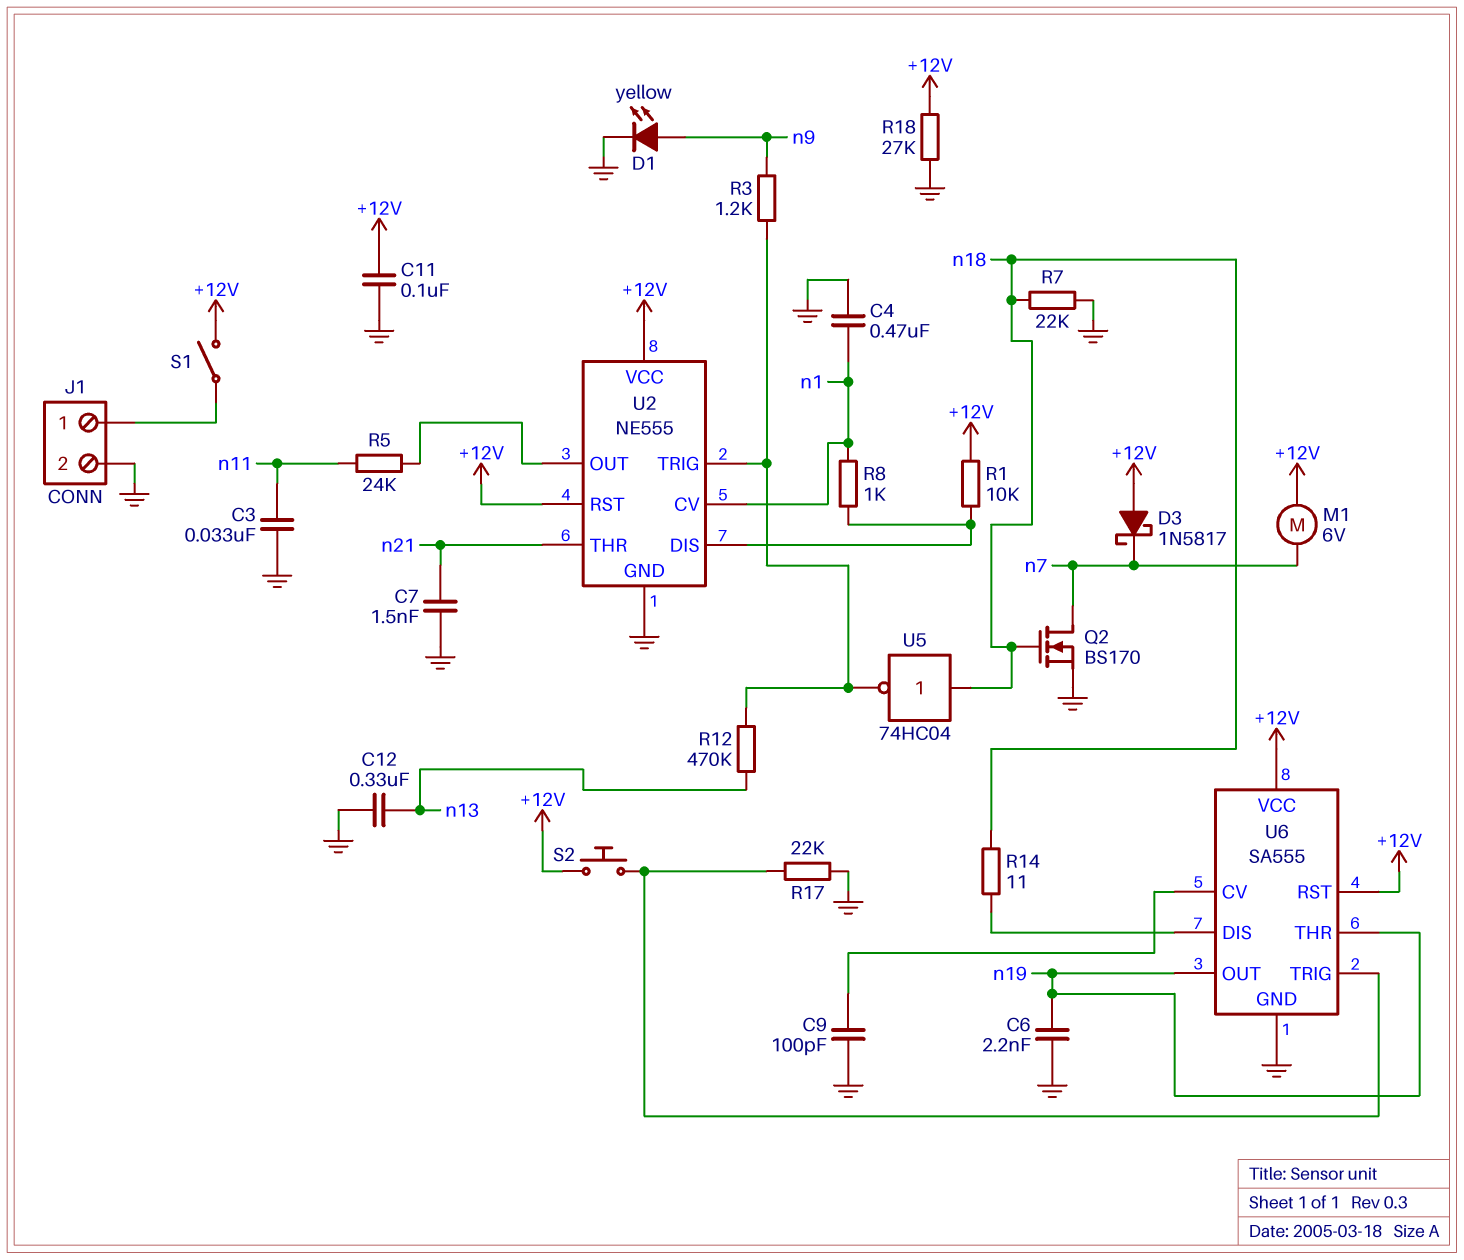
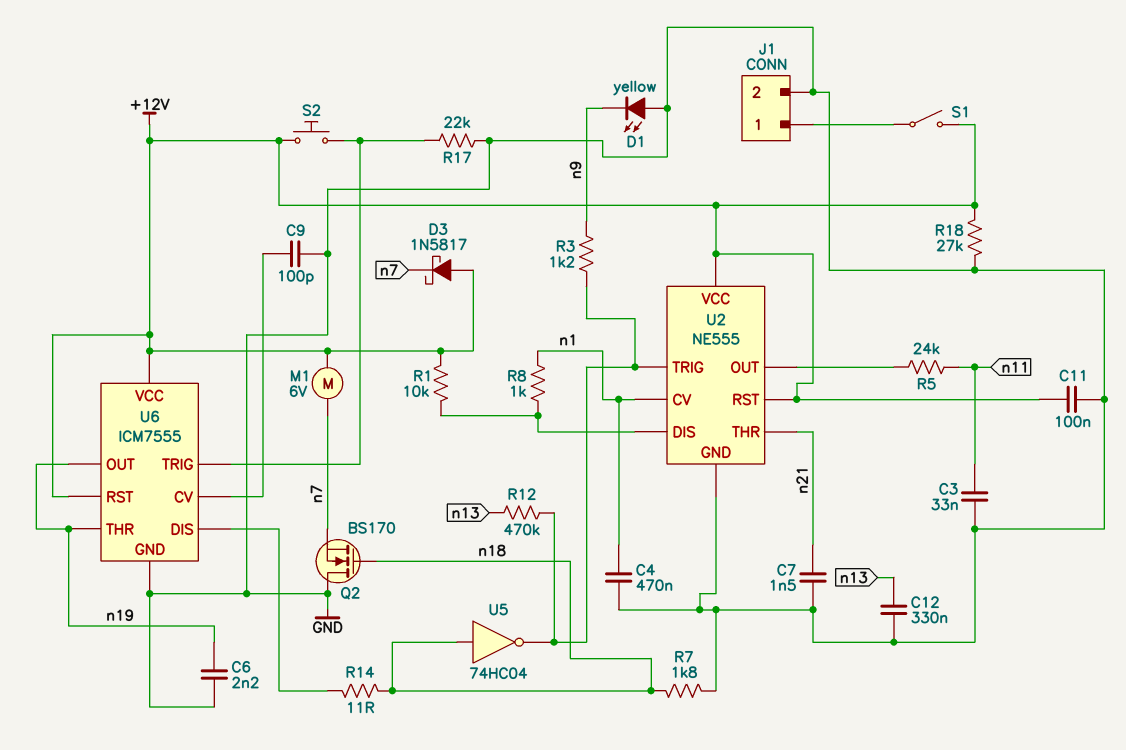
D1: LED yellow (A n9, K GND) -> LED yellow (A GND, K n9)
Q2: NMOS BS170 (G n18, D n7, S GND) -> NMOS BS170 (G n18, D GND, S n7)
R7: 22k (GND, n18) -> 1.8k (GND, n18)
U6: SA555 -> ICM7555

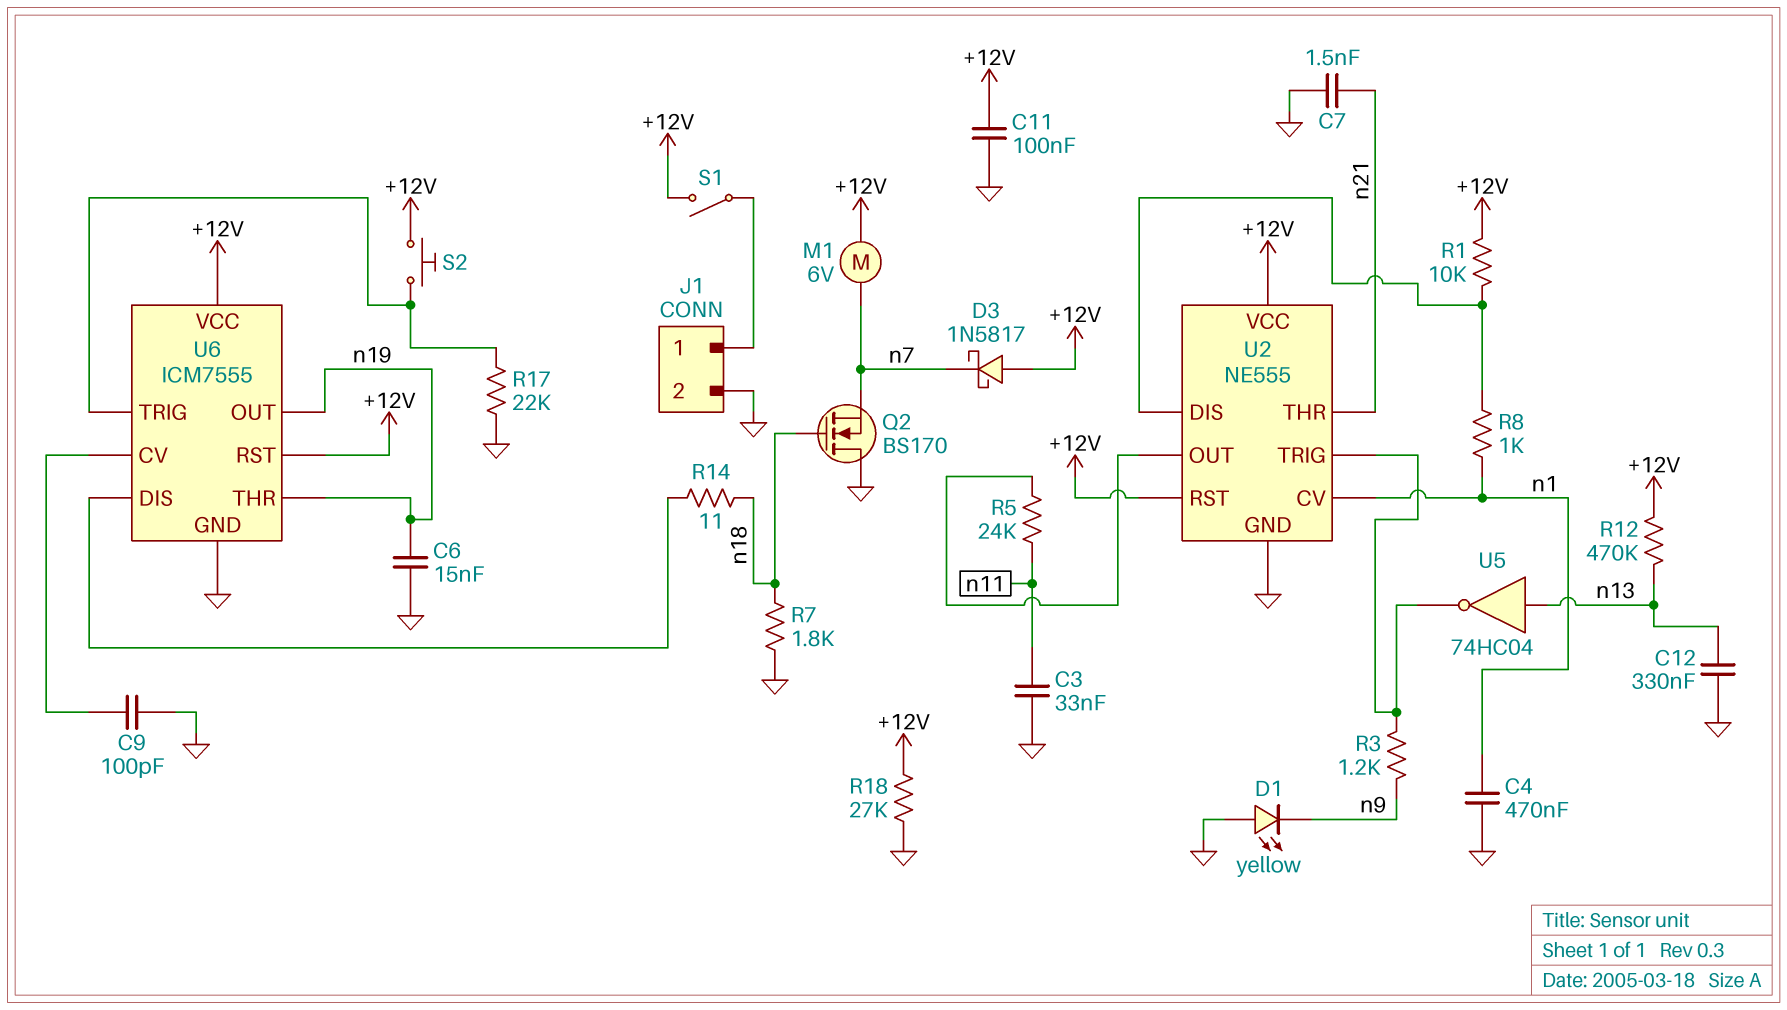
C6: 2.2nF (GND, n19) -> 15nF (GND, n19)
R12: 470k (U2/TRIG, n13) -> 470k (+12V, n13)
U5: NOT 74HC04 (in n18, out U2/TRIG) -> NOT 74HC04 (in n13, out U2/TRIG)

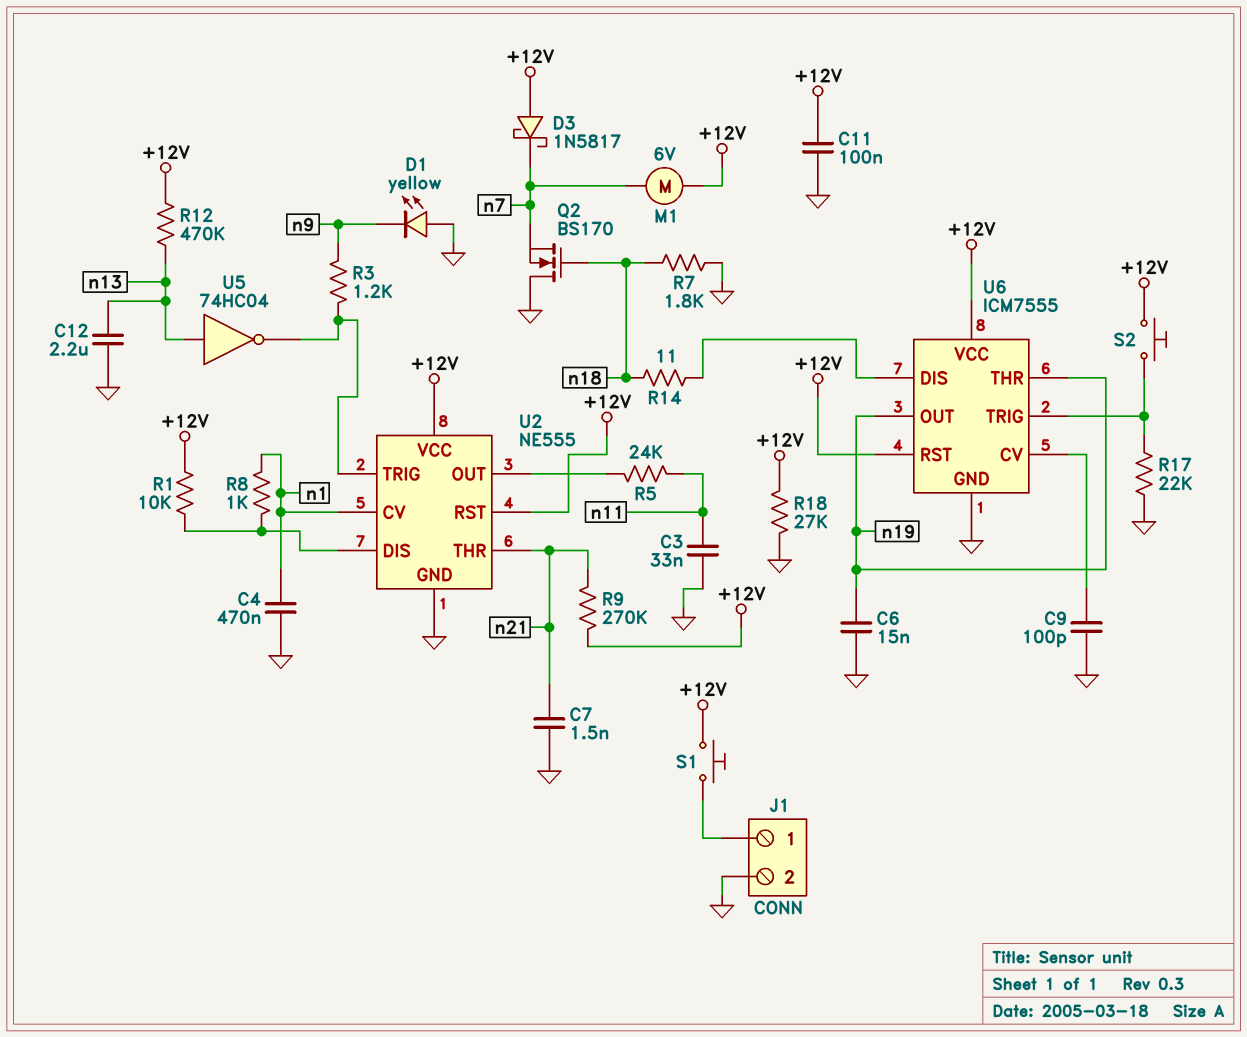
C12: 330nF (GND, n13) -> 2.2uF (GND, n13)
R9: none -> 270k (+12V, n21)
S1: switch (+12V, J1/1) -> button (+12V, J1/1)

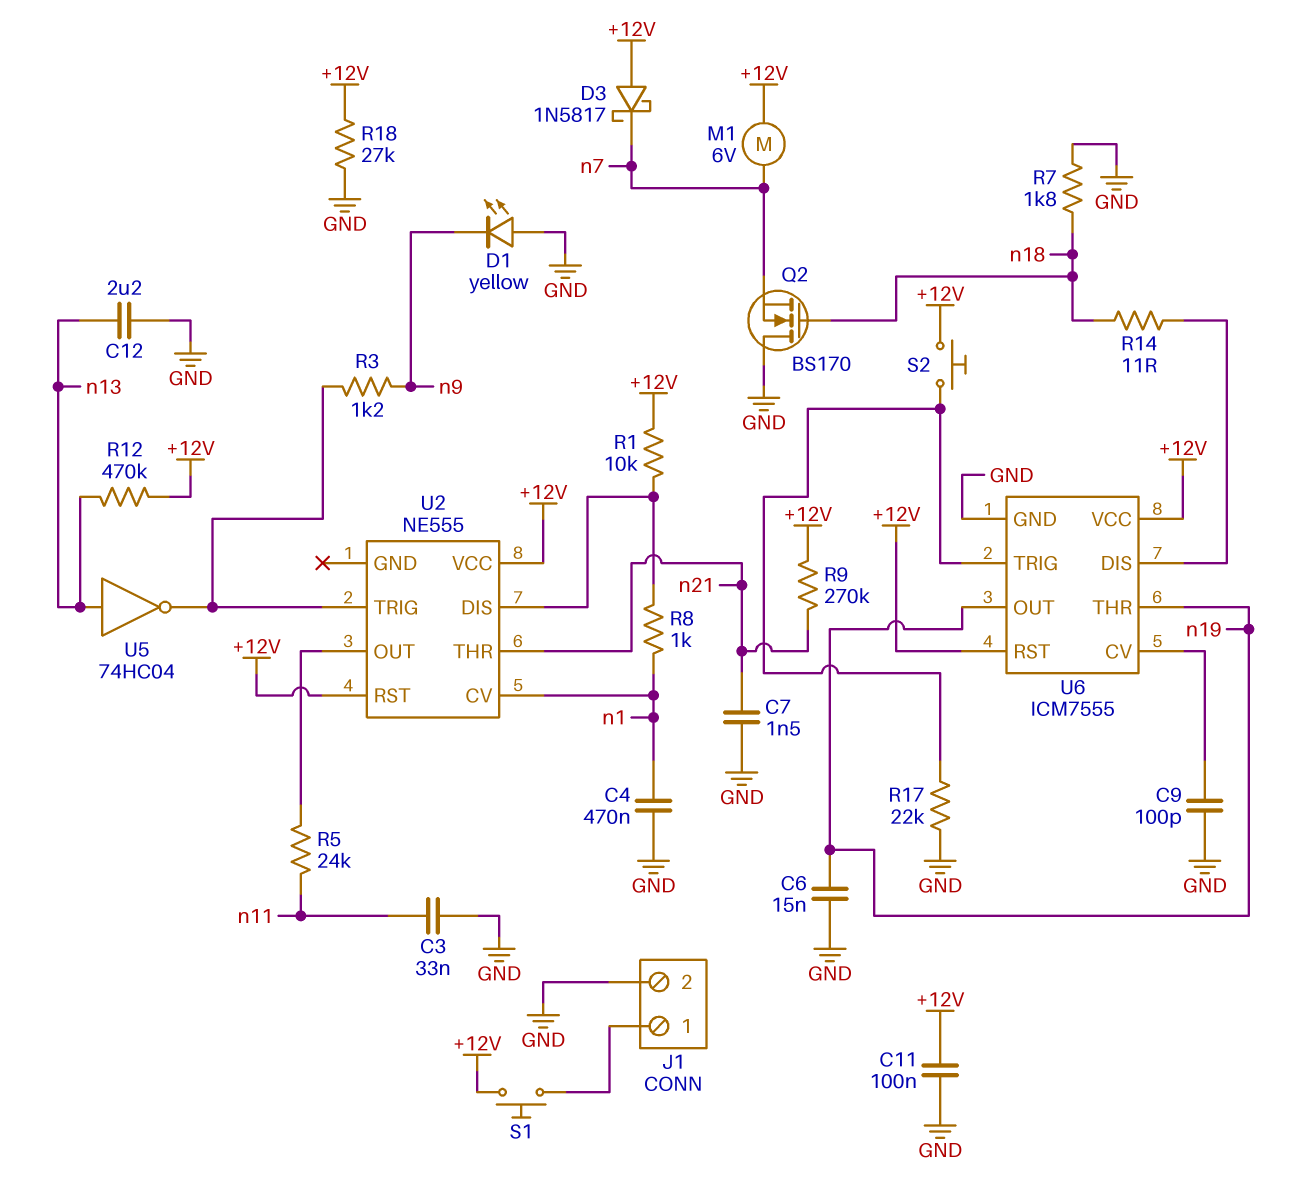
U2 pin GND: GND -> none

